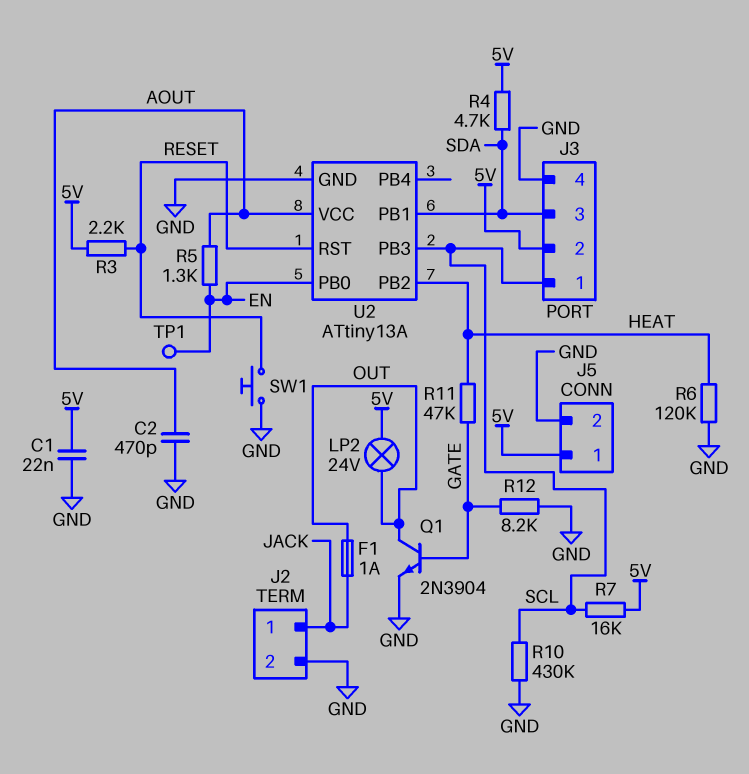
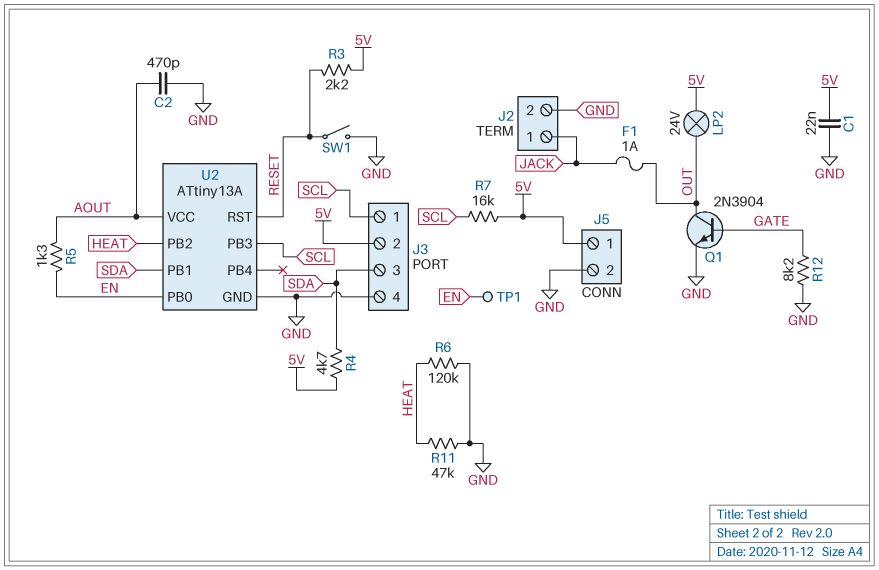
R10: 430k (GND, SCL) -> none
R11: 47k (GATE, HEAT) -> 47k (GND, HEAT)
SW1: button (GND, RESET) -> switch (GND, RESET)

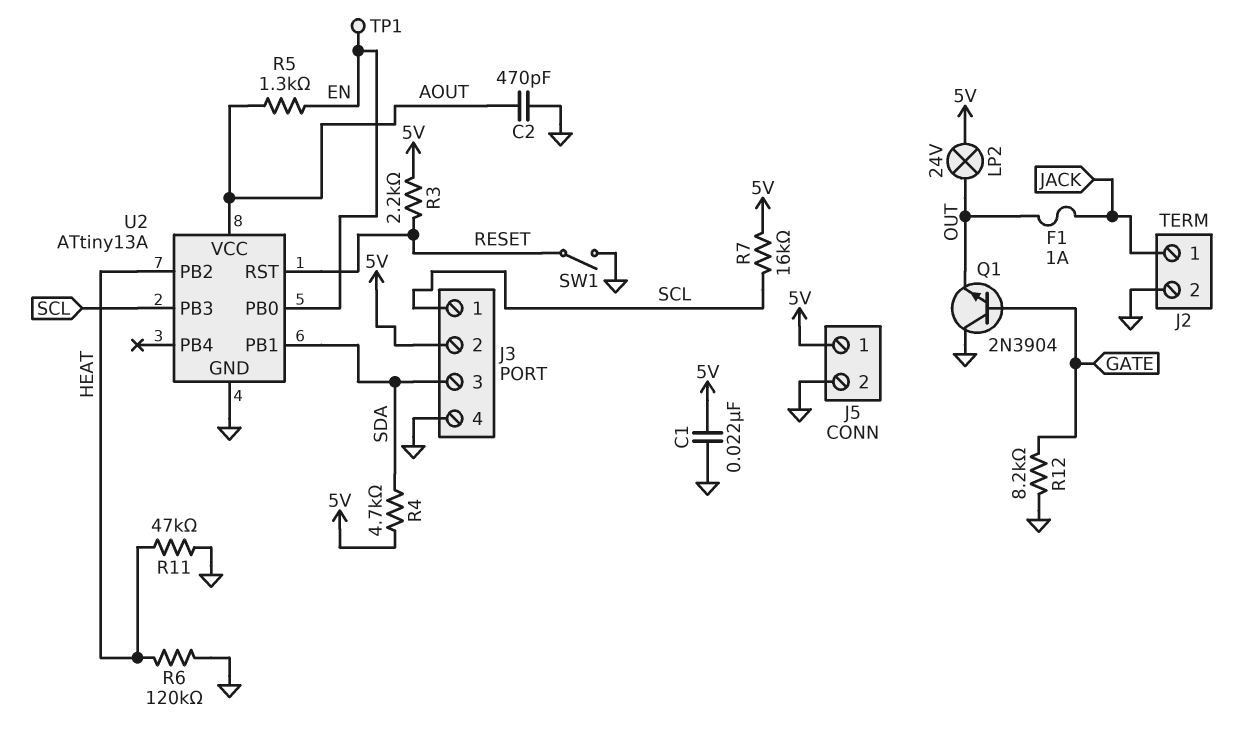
Q1: NPN 2N3904 (B GATE, C OUT, E GND) -> NPN 2N3904 (B GATE, C GND, E OUT)

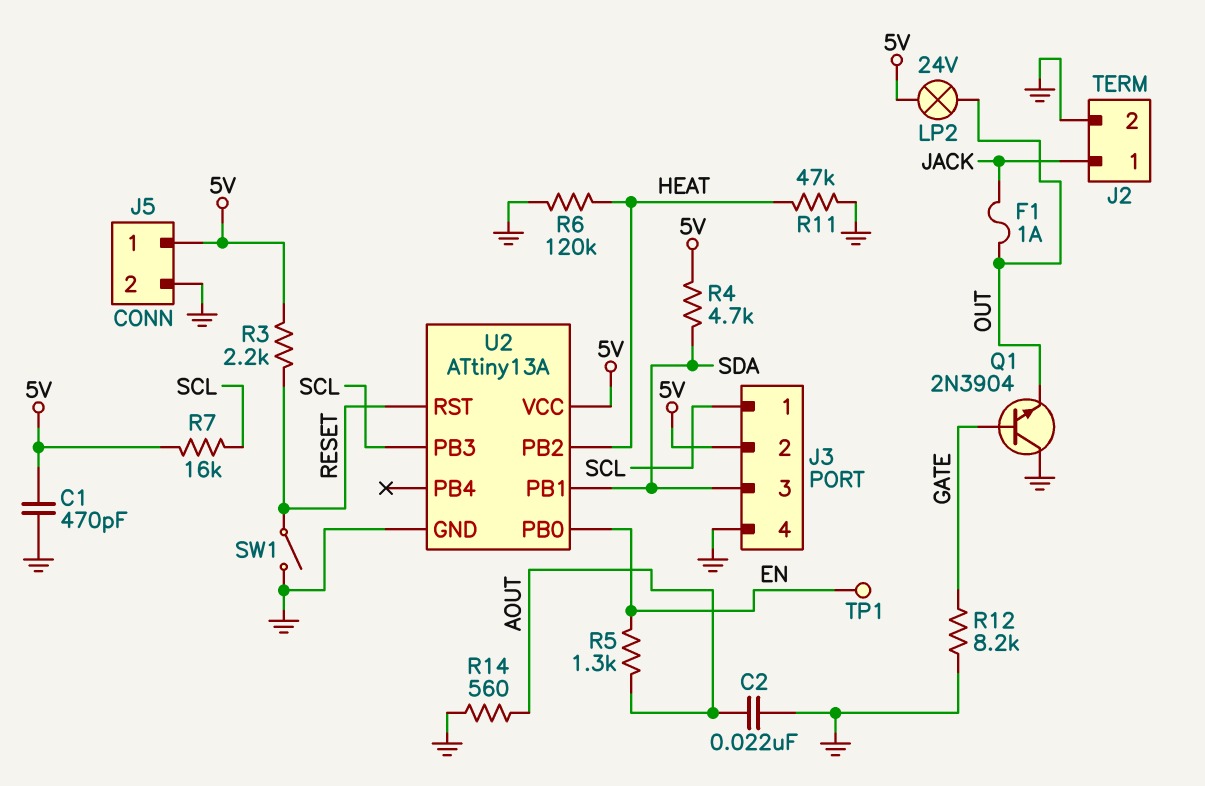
C1: 22nF (5V, GND) -> 470pF (5V, GND)
C2: 470pF (AOUT, GND) -> 22nF (AOUT, GND)
R14: none -> 560 (AOUT, GND)
U2 pin VCC: AOUT -> 5V

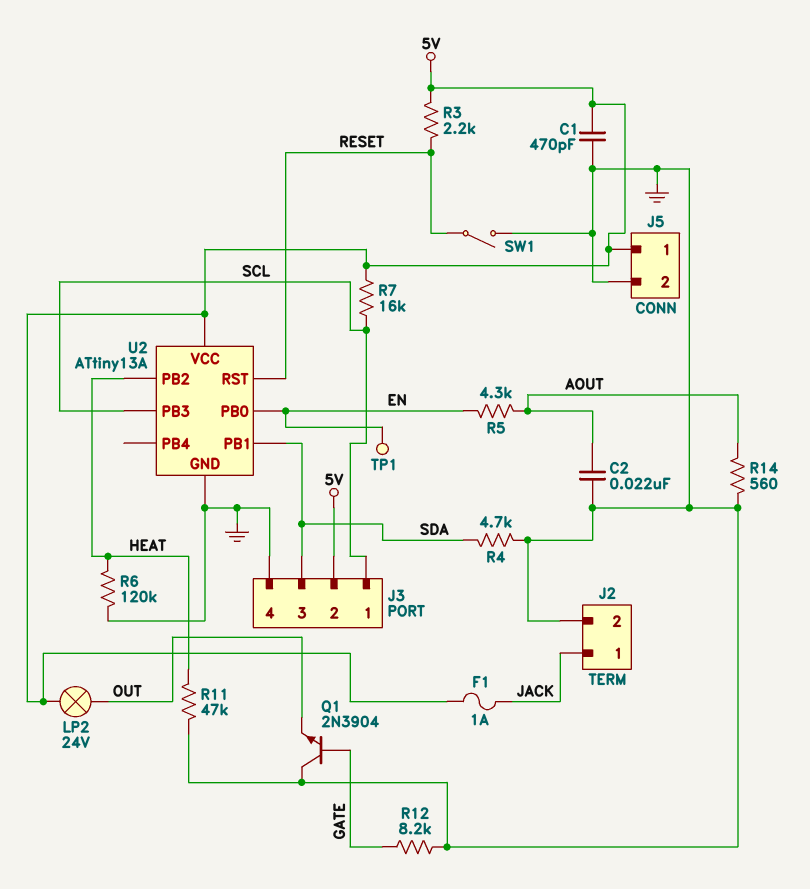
F1: 1A (JACK, OUT) -> 1A (5V, JACK)
R4: 4.7k (5V, SDA) -> 4.7k (GND, SDA)
R5: 1.3k (AOUT, EN) -> 4.3k (AOUT, EN)

